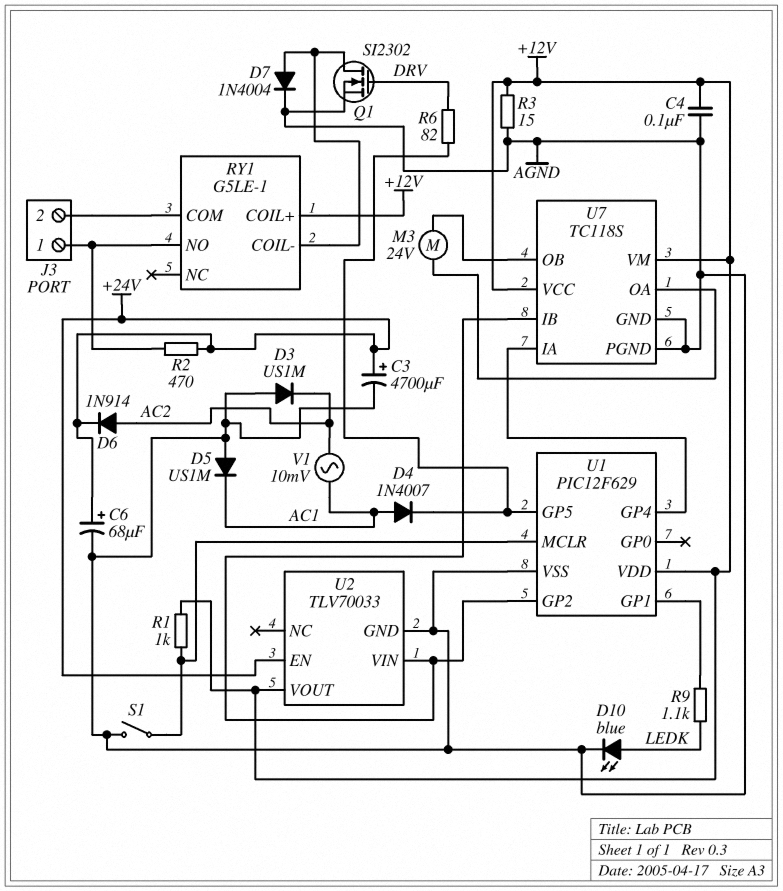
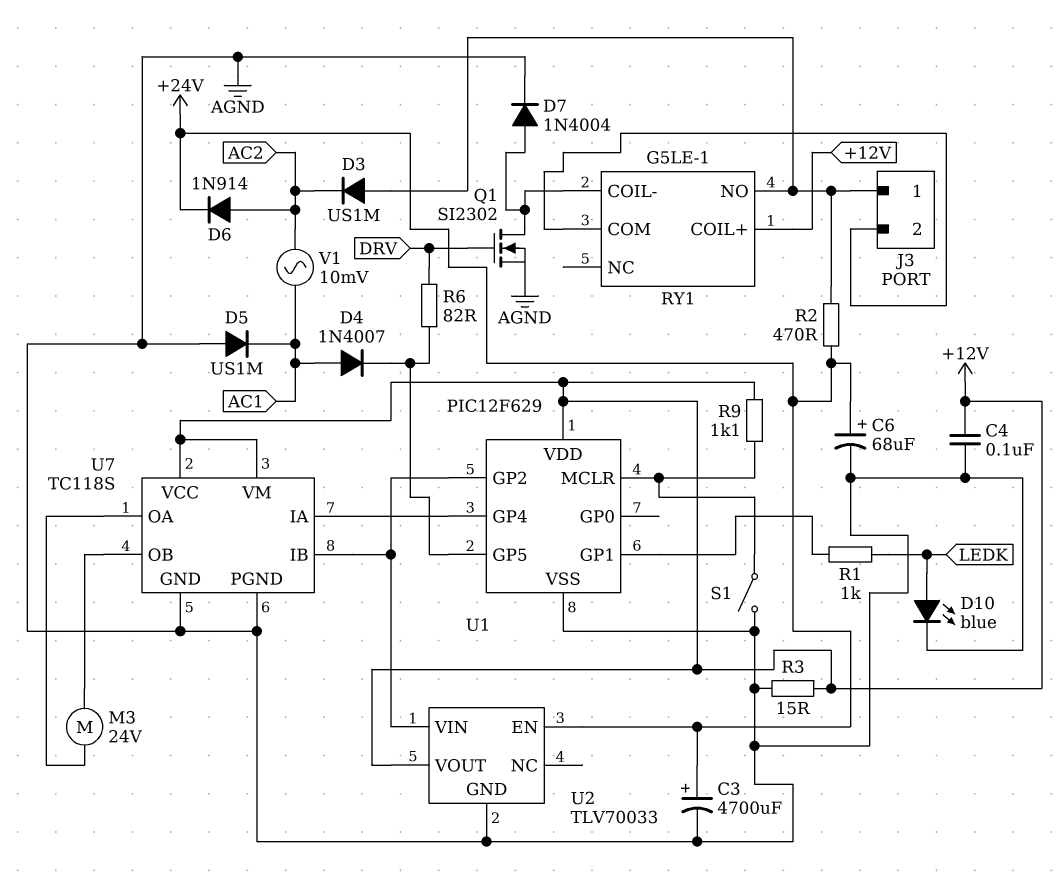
D3: diode US1M (A AGND, K AC2) -> diode US1M (A J3/1, K AC2)
R1: 1k (+12V, U1/MCLR) -> 1k (LEDK, U1/GP1)
R9: 1.1k (LEDK, U1/GP1) -> 1.1k (+12V, U1/MCLR)

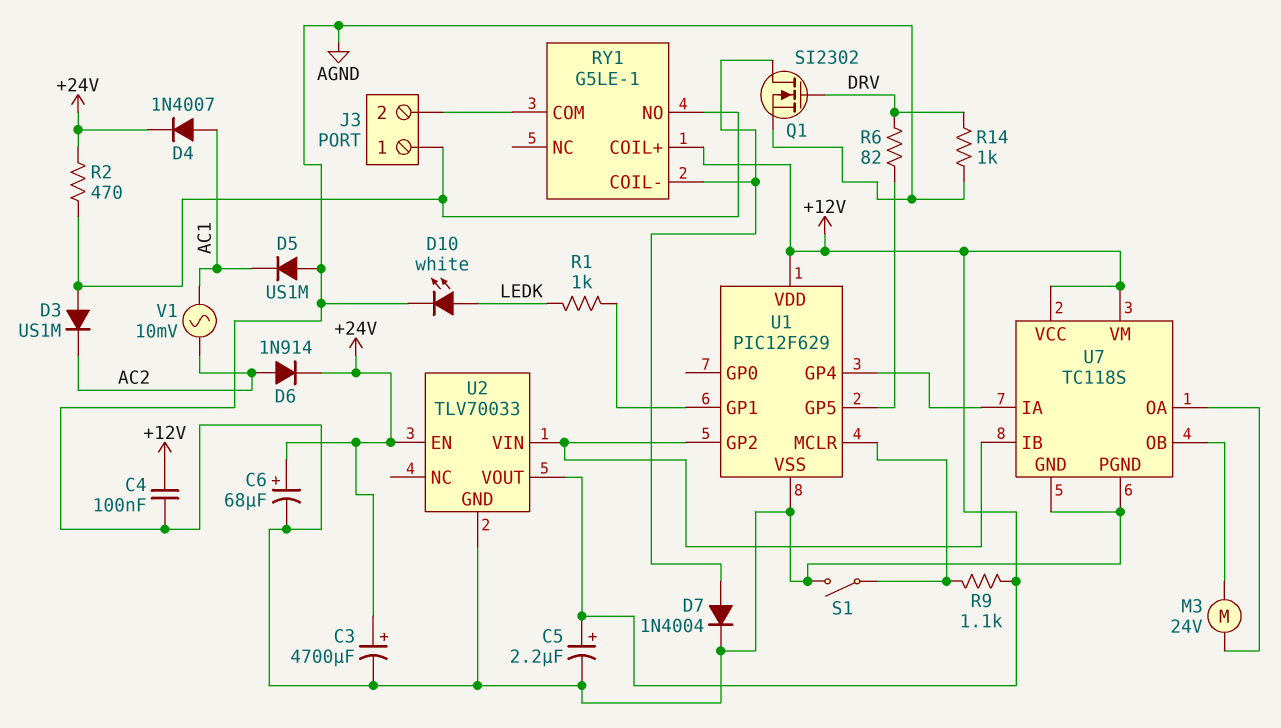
C5: none -> 2.2uF (plus +12V, minus AGND)
D4: diode 1N4007 (A AC1, K U1/GP5) -> diode 1N4007 (A AC1, K +24V)
D10: LED blue (A LEDK, K AGND) -> LED white (A LEDK, K AGND)
R3: 15 (+12V, AGND) -> none
R14: none -> 1k (AGND, DRV)

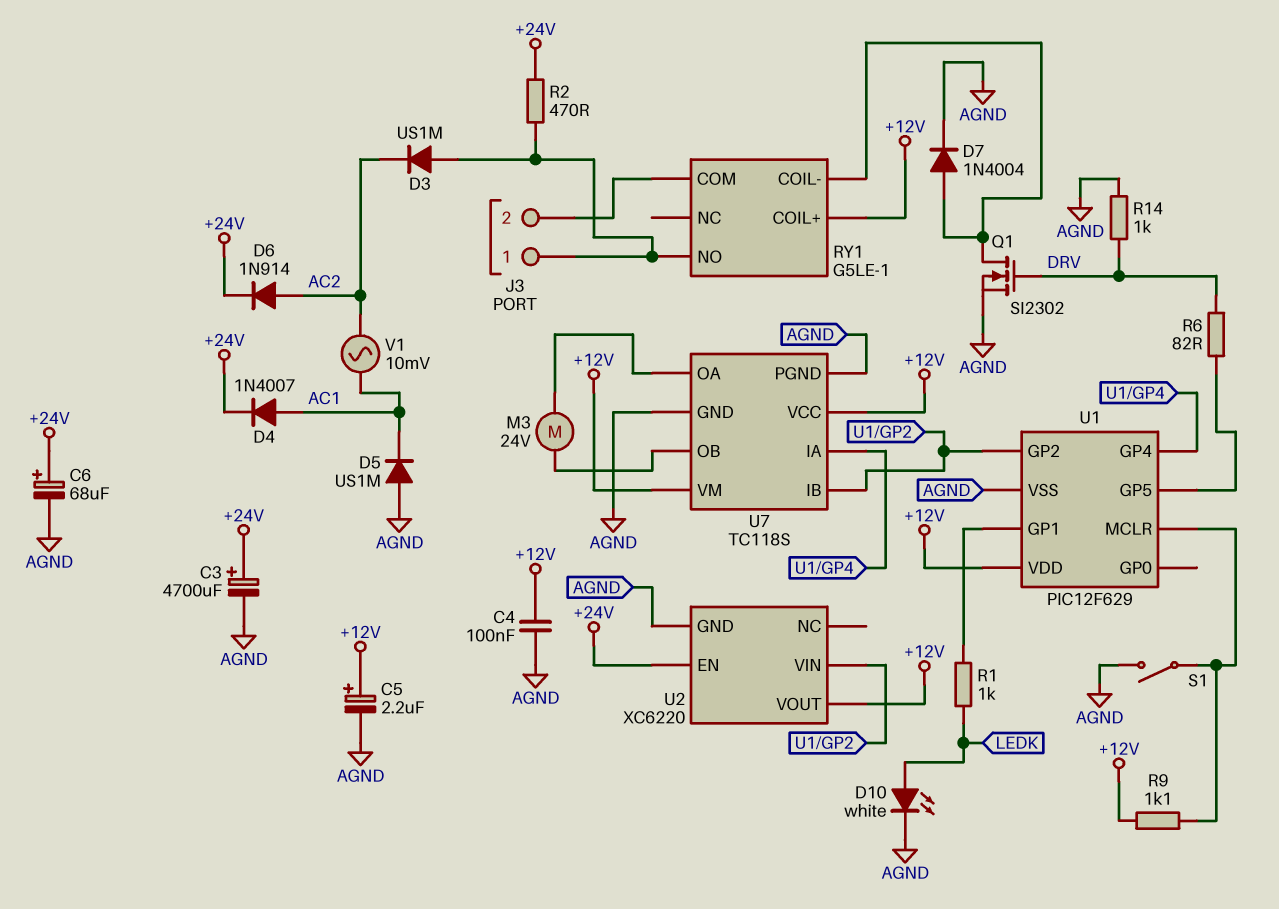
U2: TLV70033 -> XC6220

